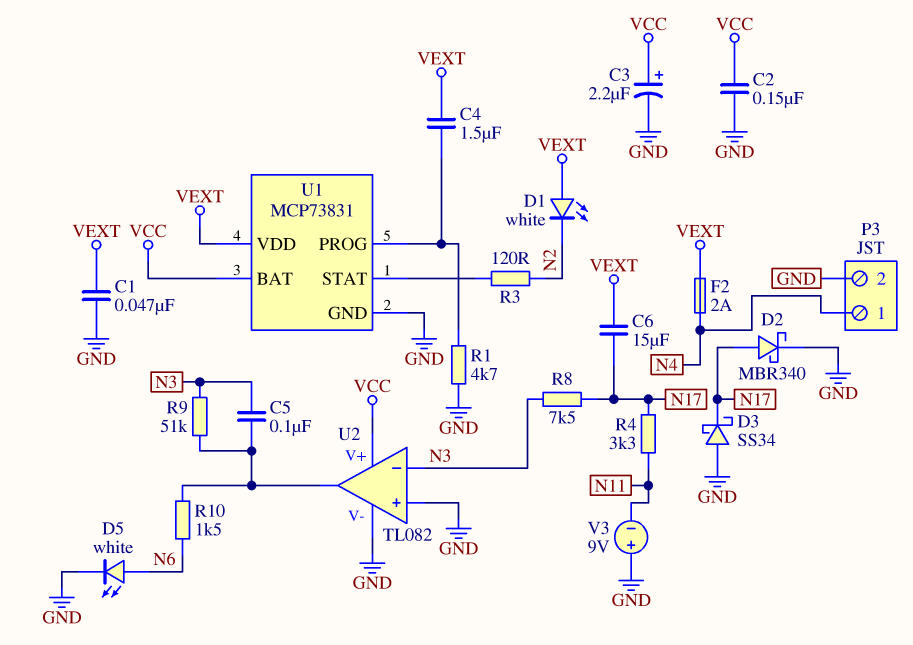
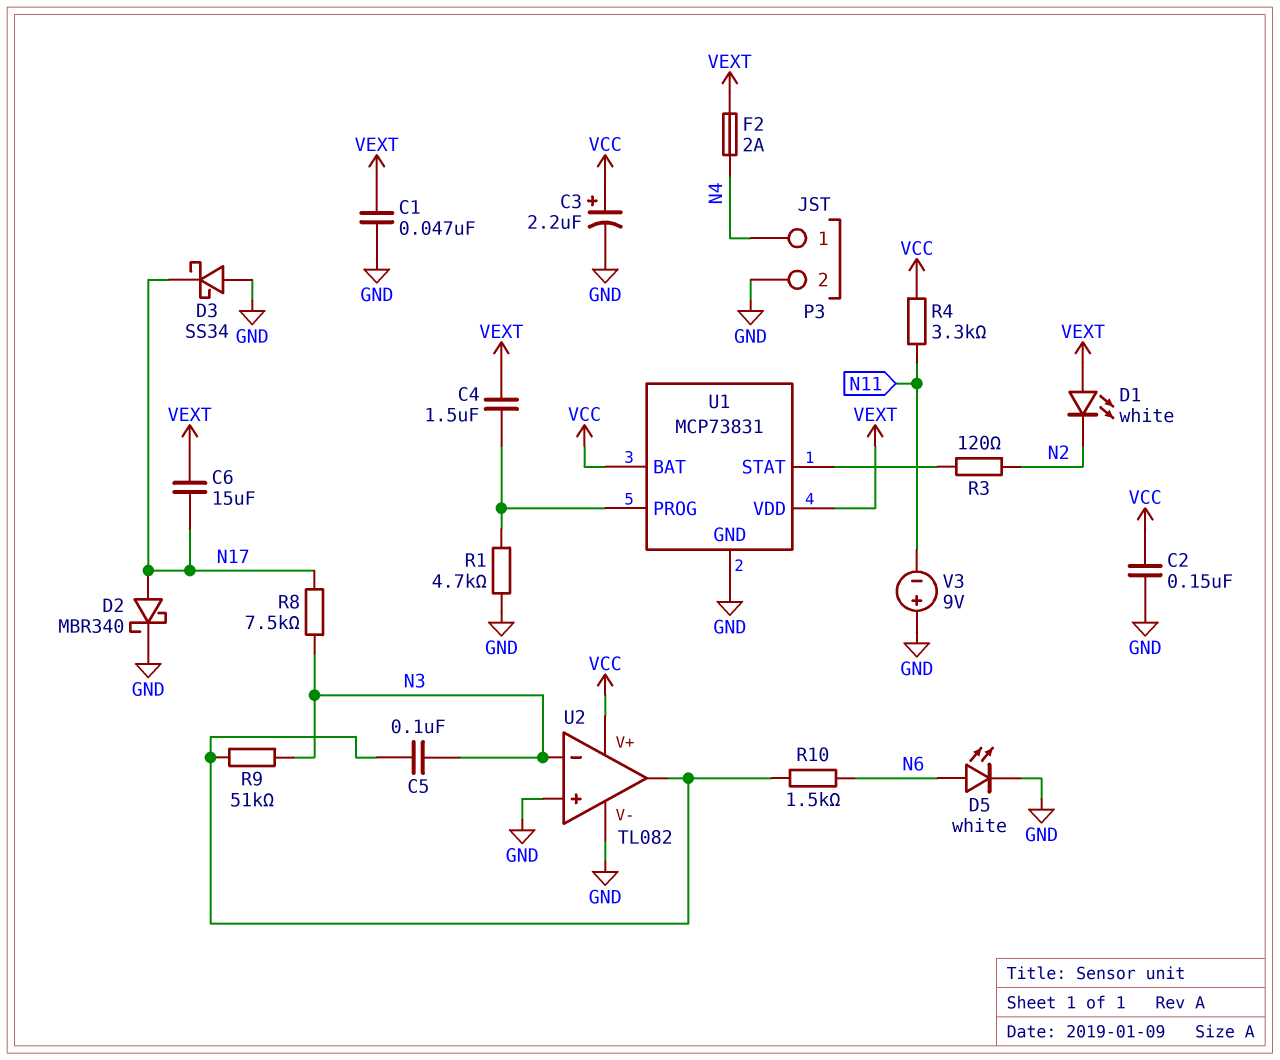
R4: 3.3k (N11, N17) -> 3.3k (N11, VCC)

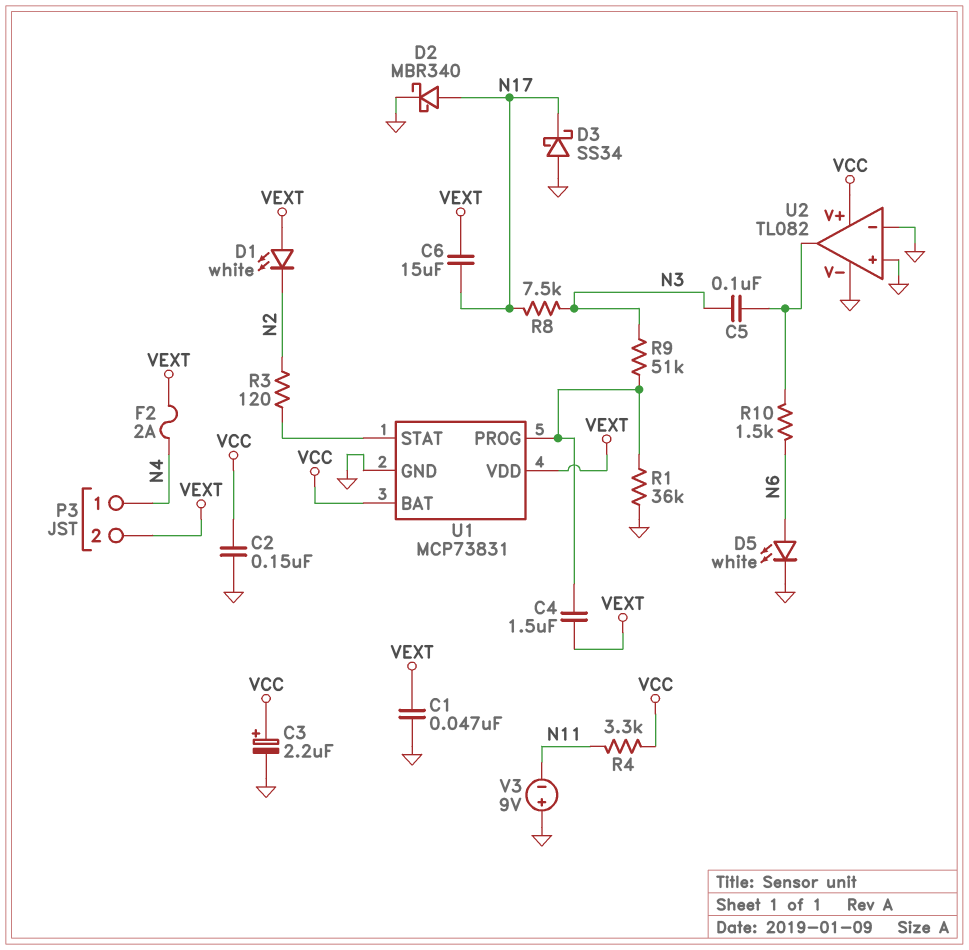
P3 pin 2: GND -> VEXT
R1: 4.7k (GND, U1/PROG) -> 36k (GND, U1/PROG)
R9: 51k (N3, U2/out) -> 51k (N3, U1/PROG)
U2 pin in-: N3 -> GND

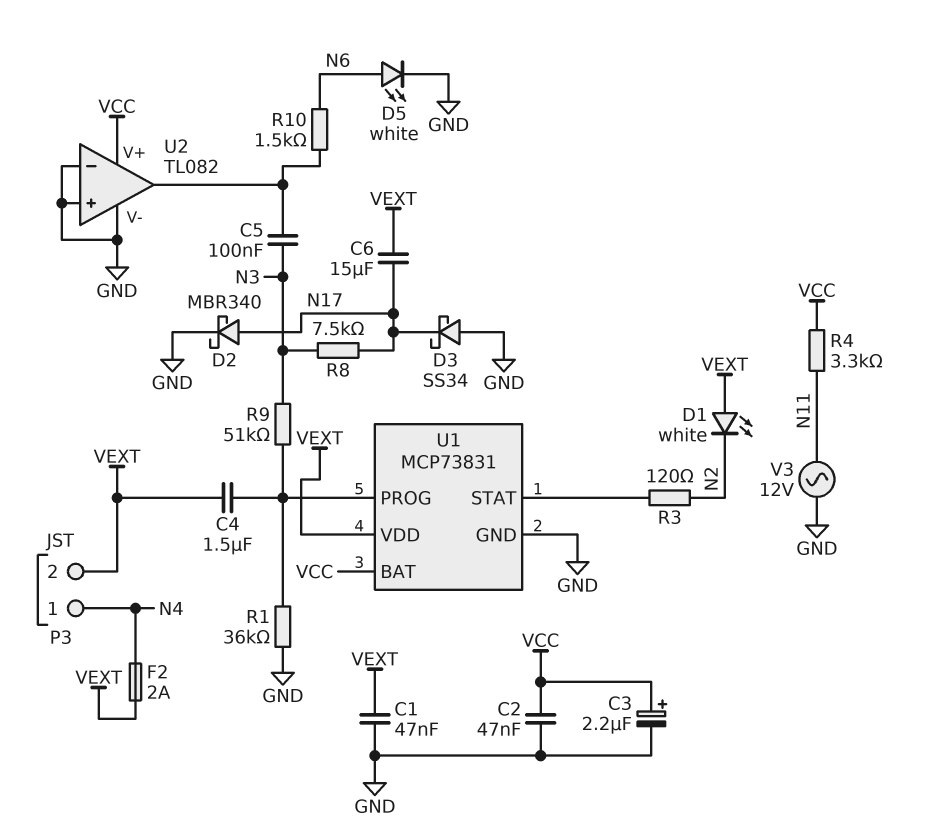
C2: 150nF (GND, VCC) -> 47nF (GND, VCC)
V3: 9V (plus GND, minus N11) -> AC 12V (GND, N11)

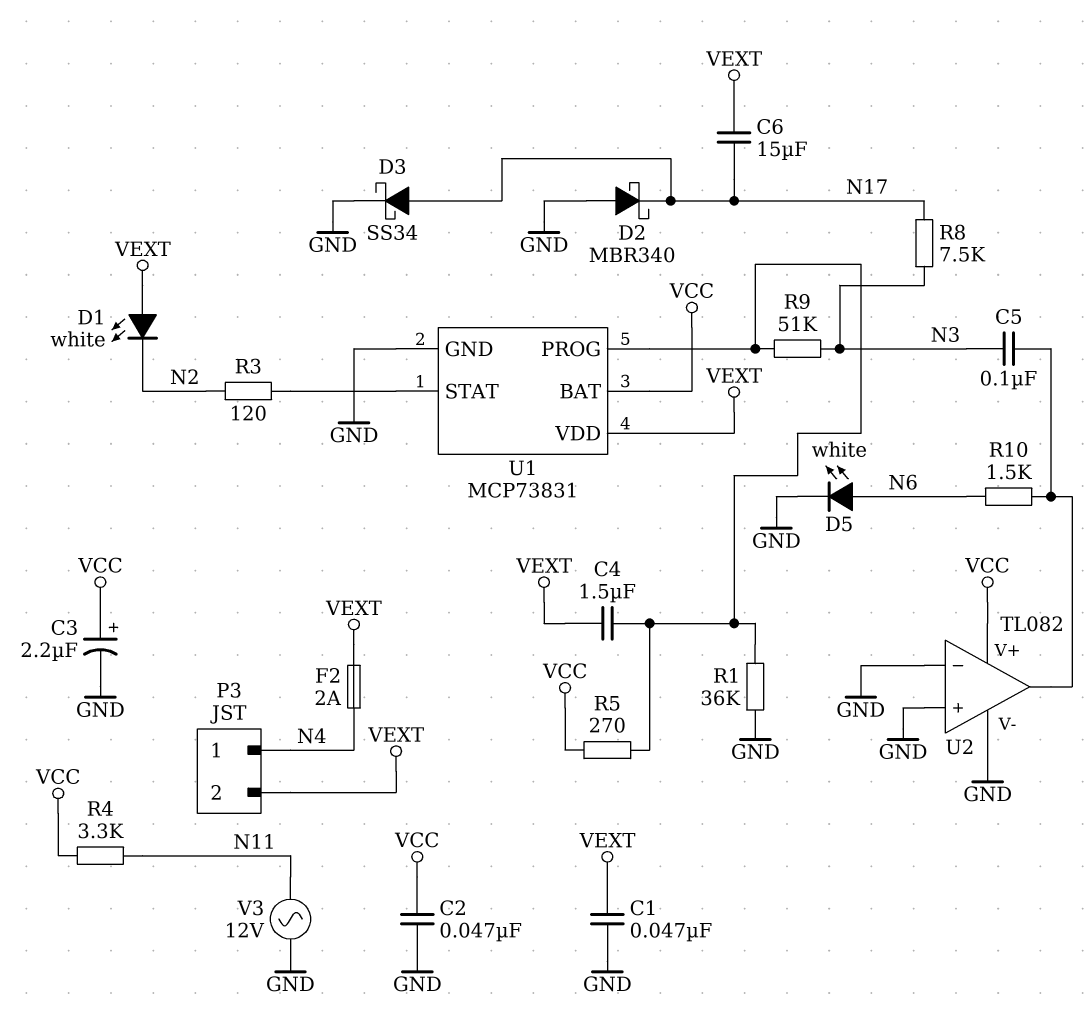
D2: schottky MBR340 (A N17, K GND) -> schottky MBR340 (A GND, K N17)
D3: schottky SS34 (A GND, K N17) -> schottky SS34 (A N17, K GND)
R5: none -> 270 (U1/PROG, VCC)

